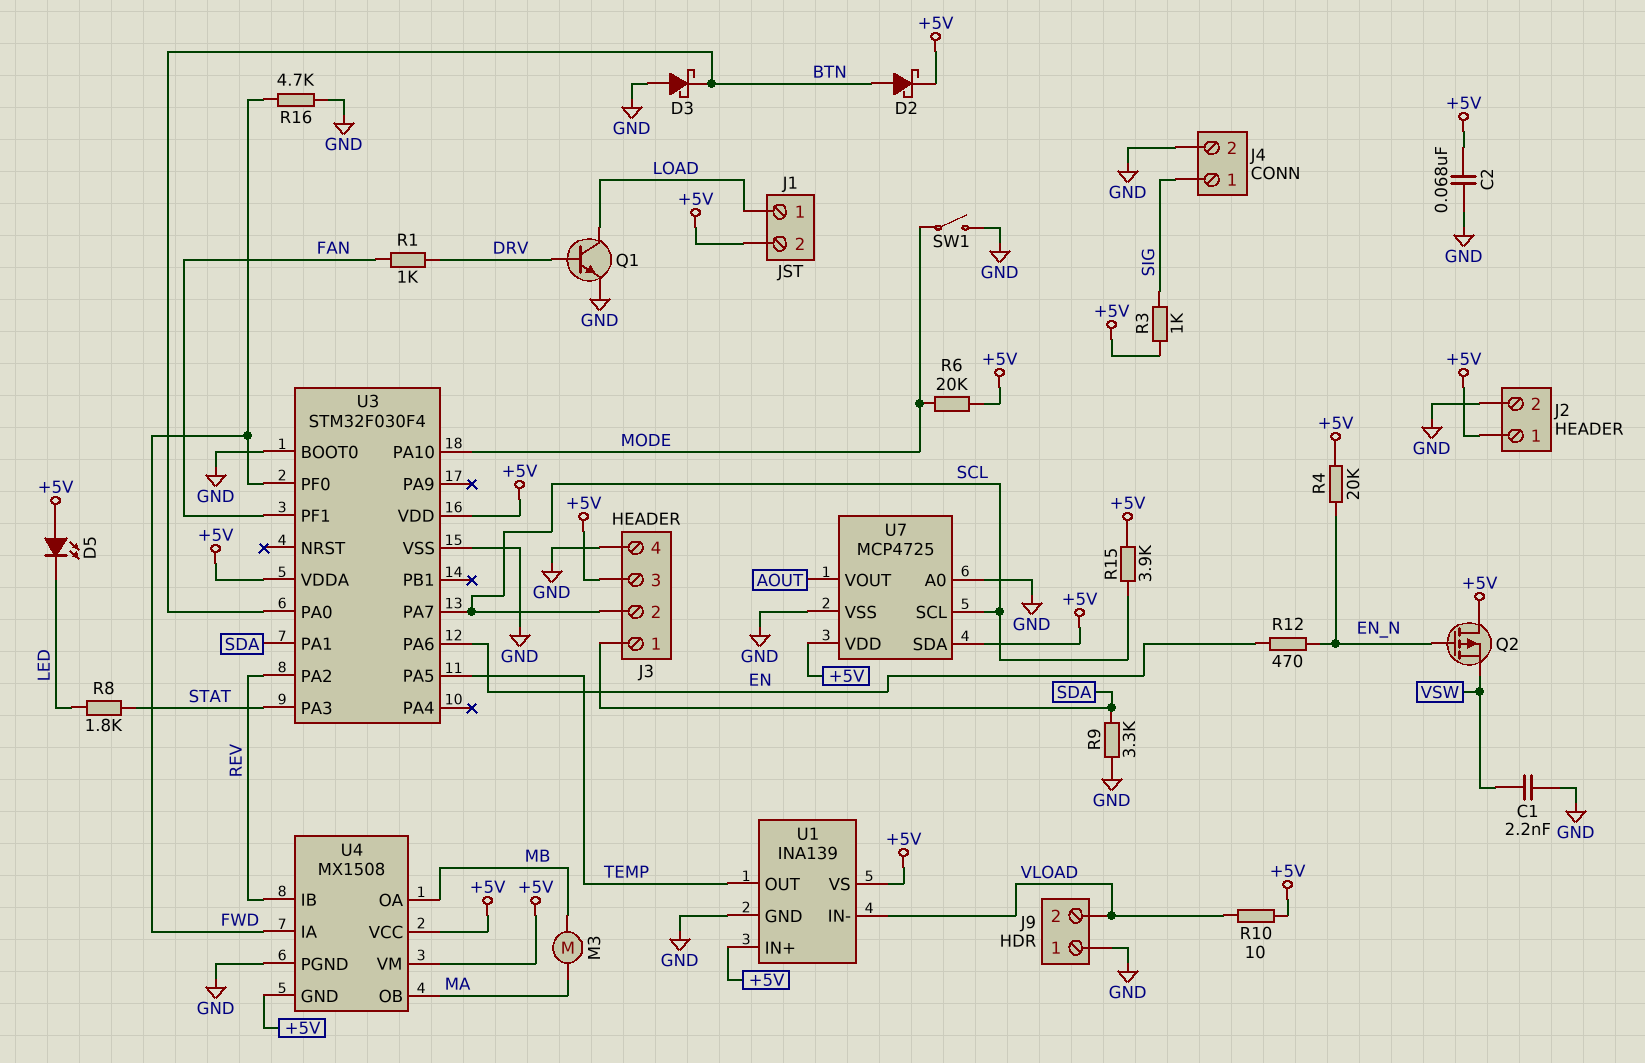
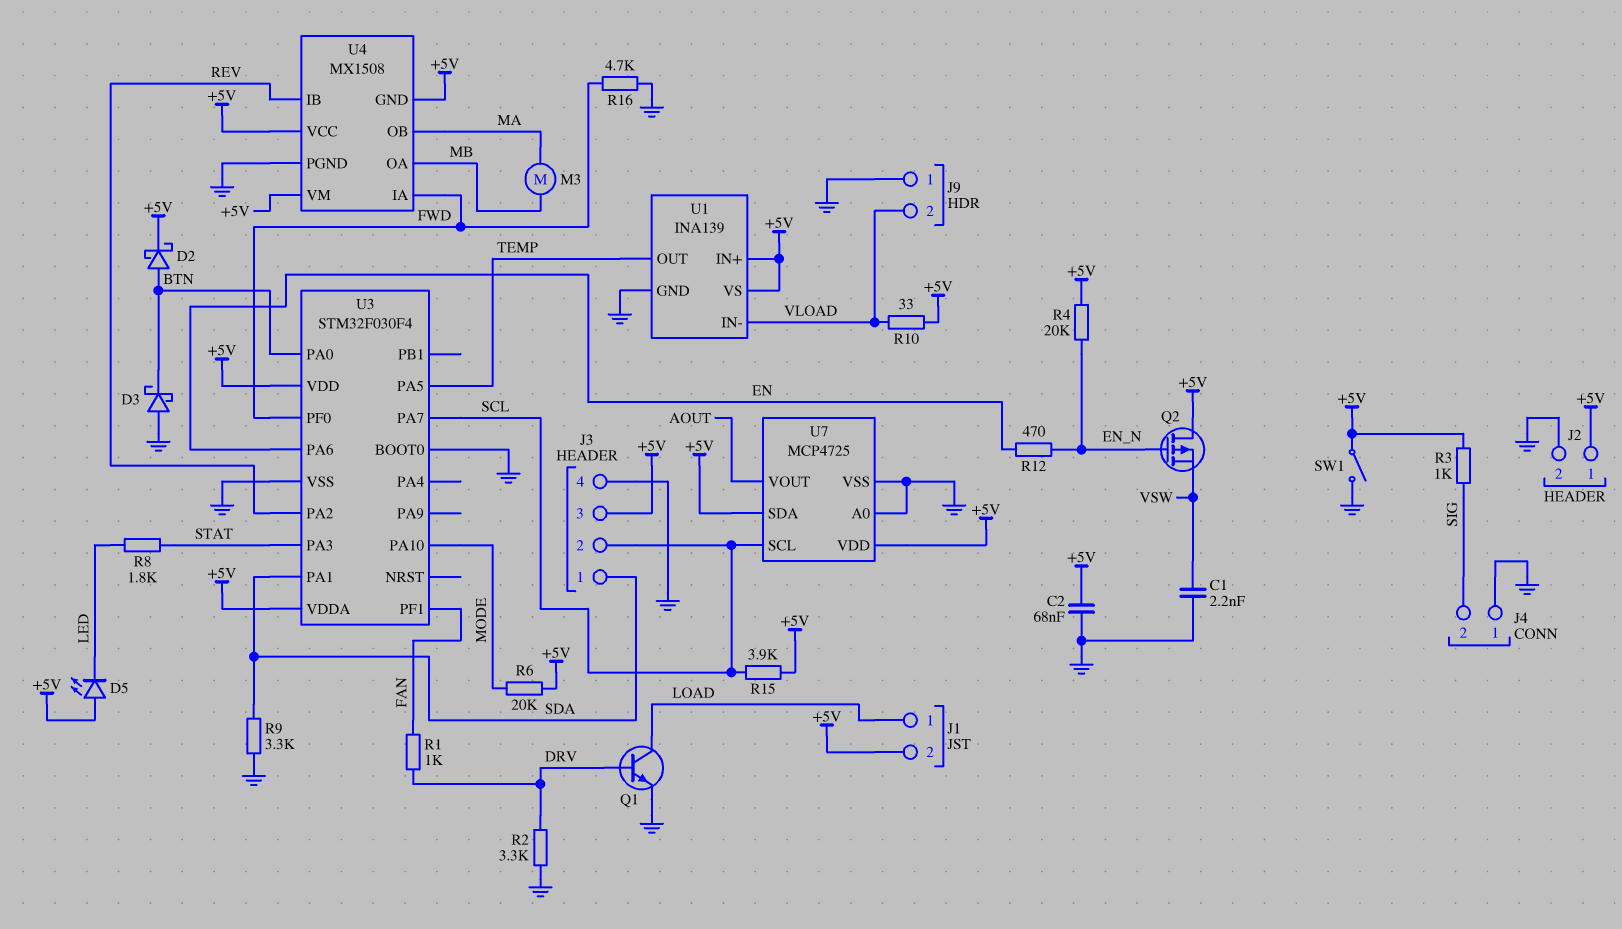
J4 pin 1: SIG -> GND
J4 pin 2: GND -> SIG
R2: none -> 3.3k (DRV, GND)
R10: 10 (+5V, VLOAD) -> 33 (+5V, VLOAD)
SW1: switch (GND, MODE) -> switch (+5V, GND)

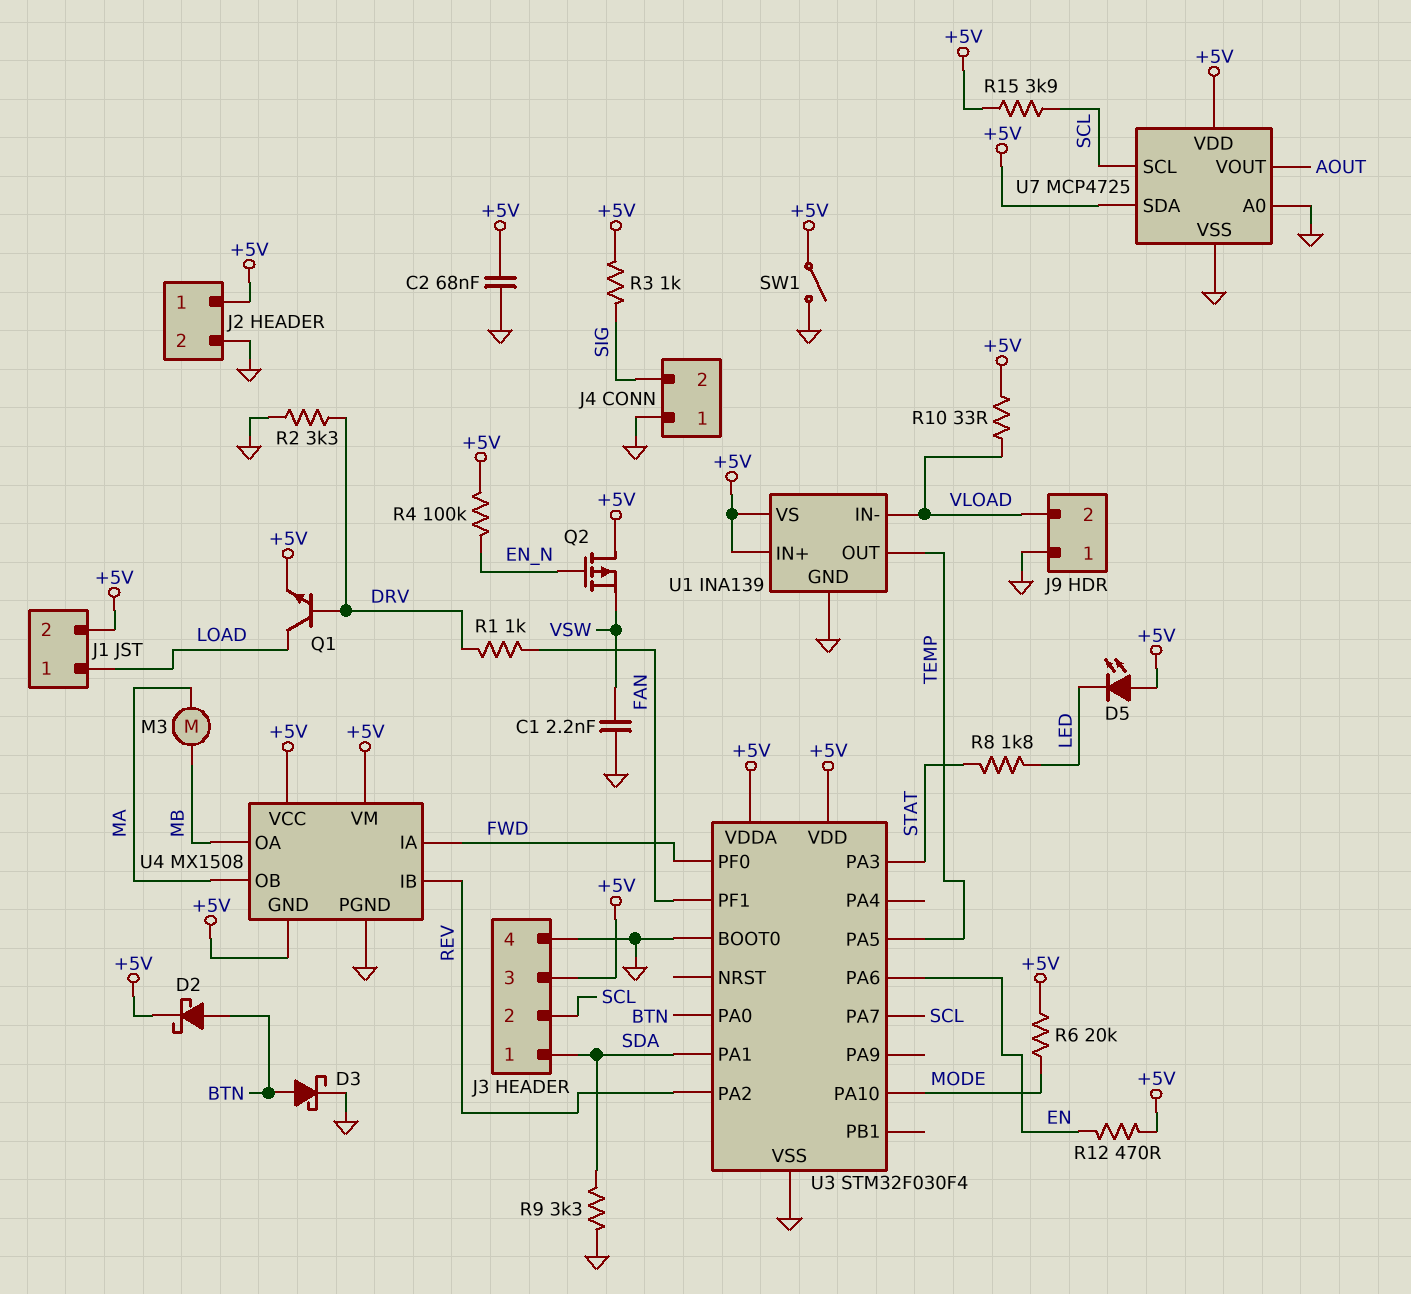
D3: schottky (A GND, K BTN) -> schottky (A BTN, K GND)
Q1: NPN (B DRV, C LOAD, E GND) -> NPN (B DRV, C LOAD, E +5V)
R4: 20k (+5V, EN_N) -> 100k (+5V, EN_N)
R12: 470 (EN, EN_N) -> 470 (+5V, EN)
R16: 4.7k (FWD, GND) -> none

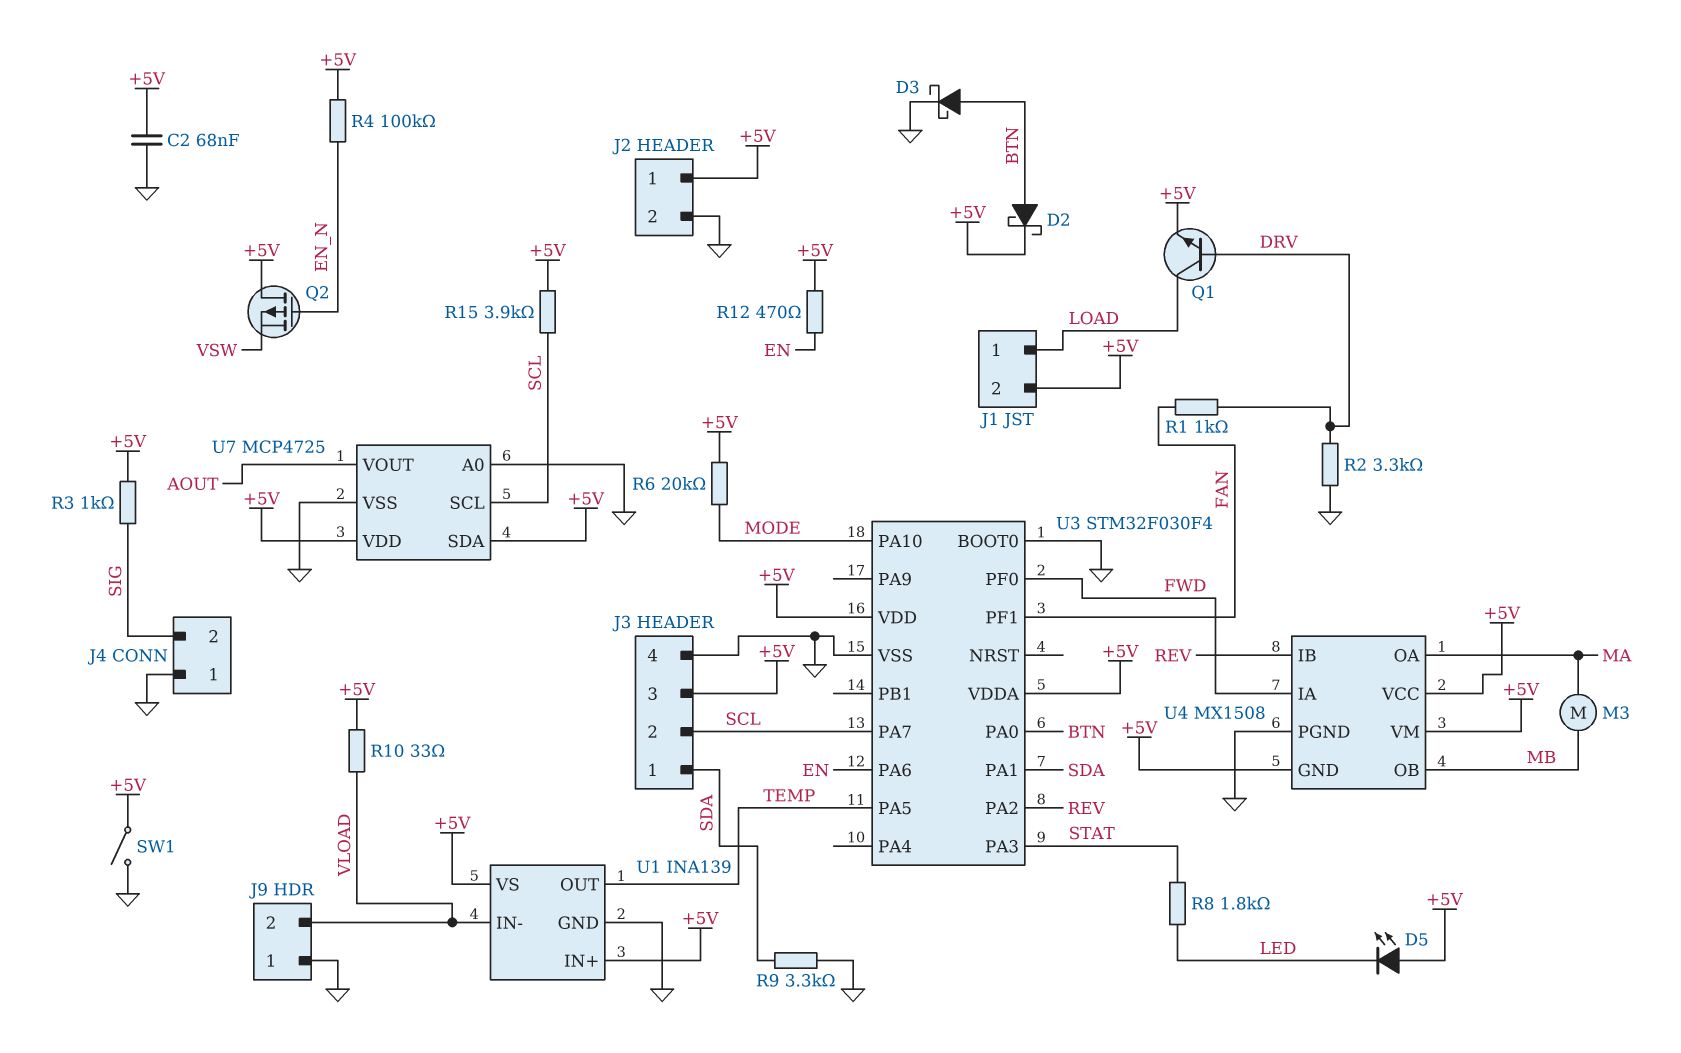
C1: 2.2nF (GND, VSW) -> none
U4 pin OA: MB -> MA
U4 pin OB: MA -> MB

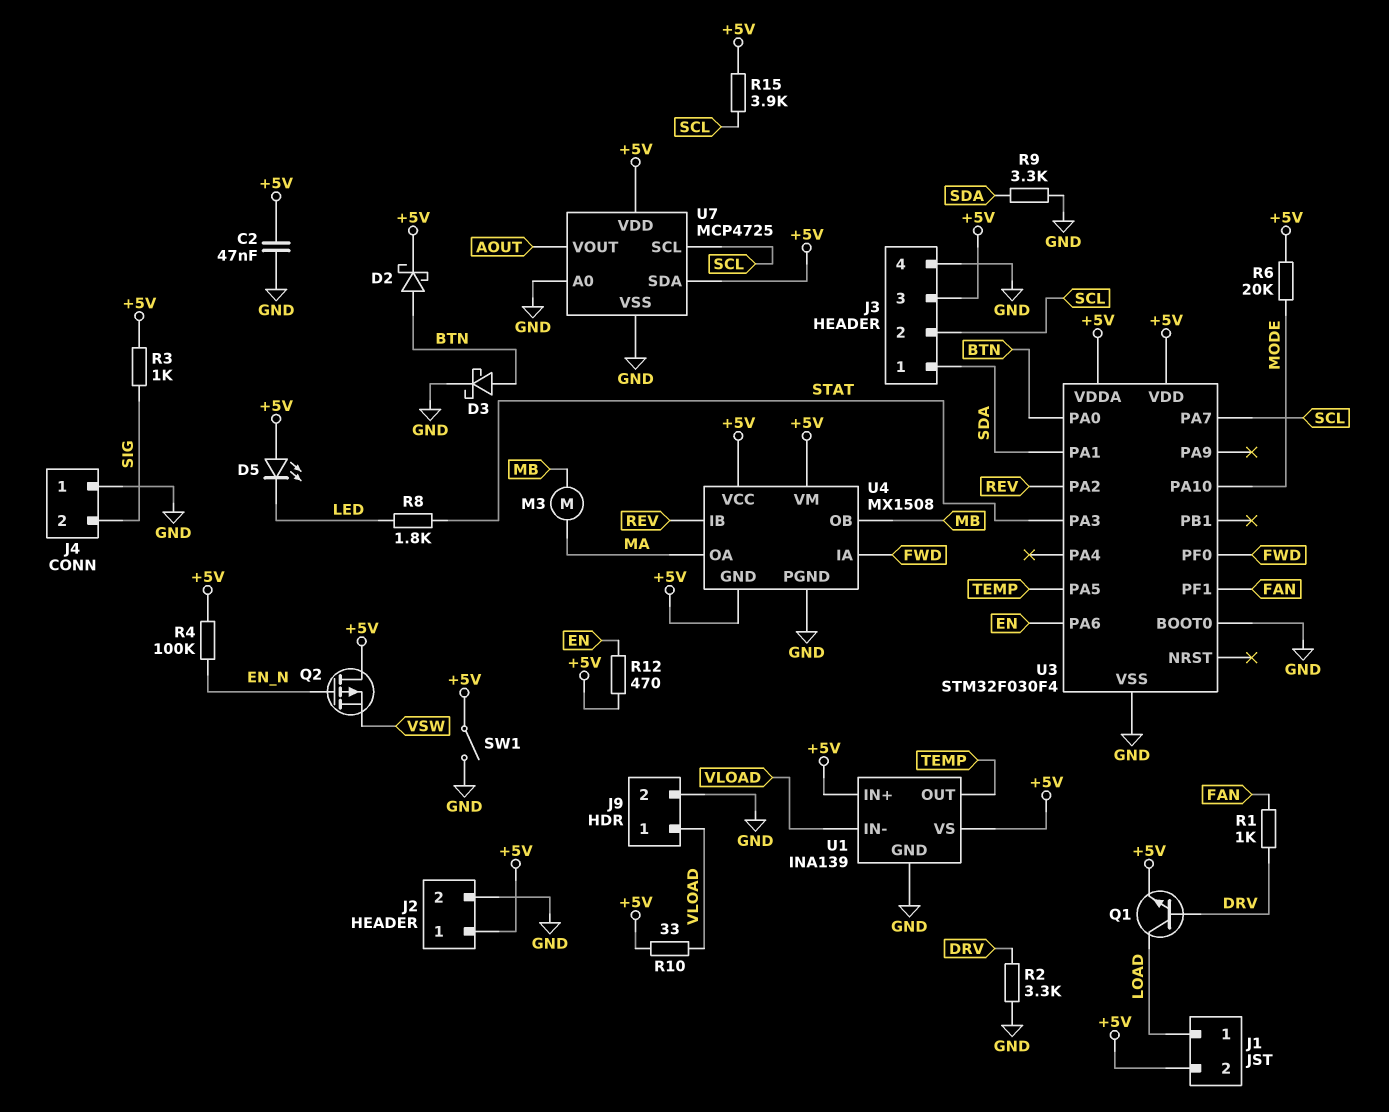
C2: 68nF (+5V, GND) -> 47nF (+5V, GND)
J9 pin 1: GND -> VLOAD
J9 pin 2: VLOAD -> GND

